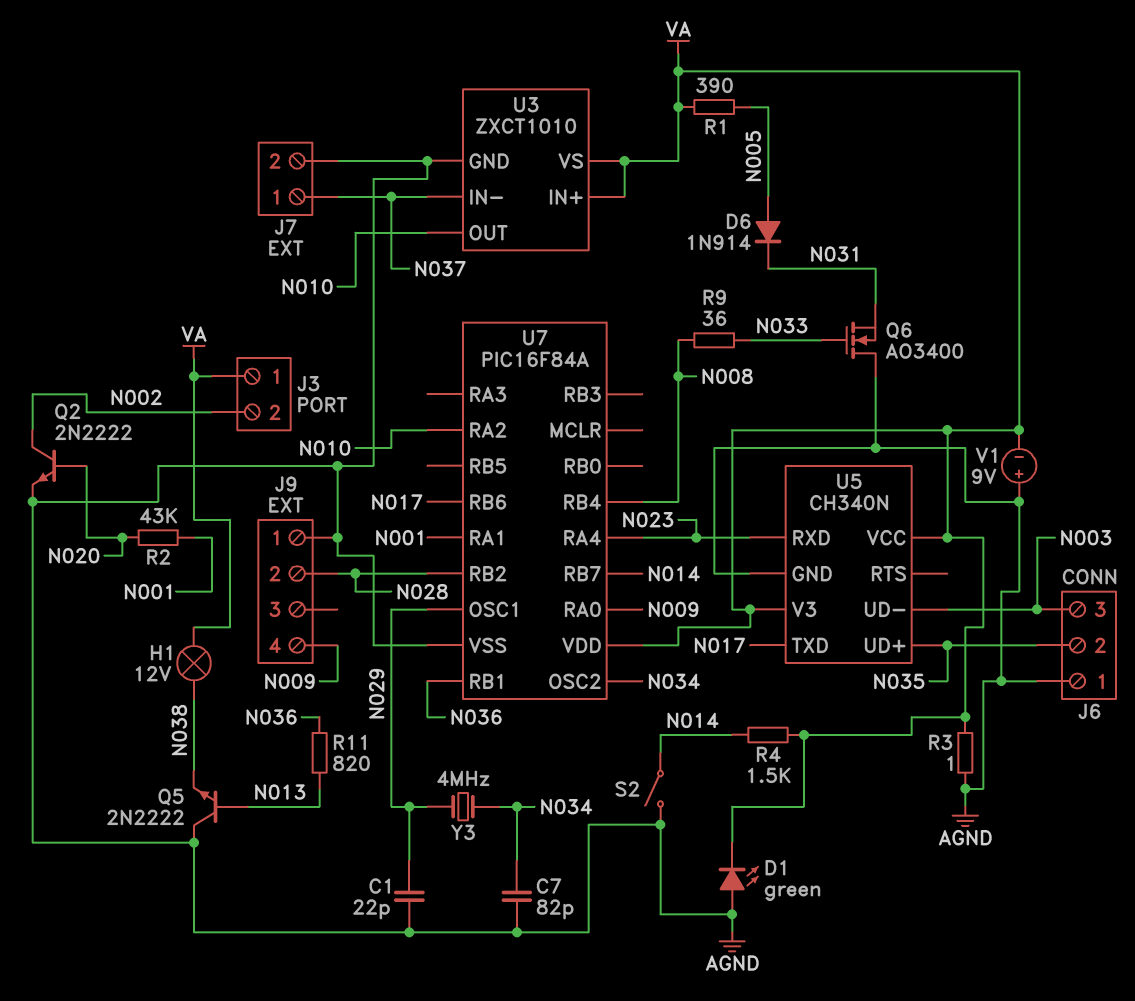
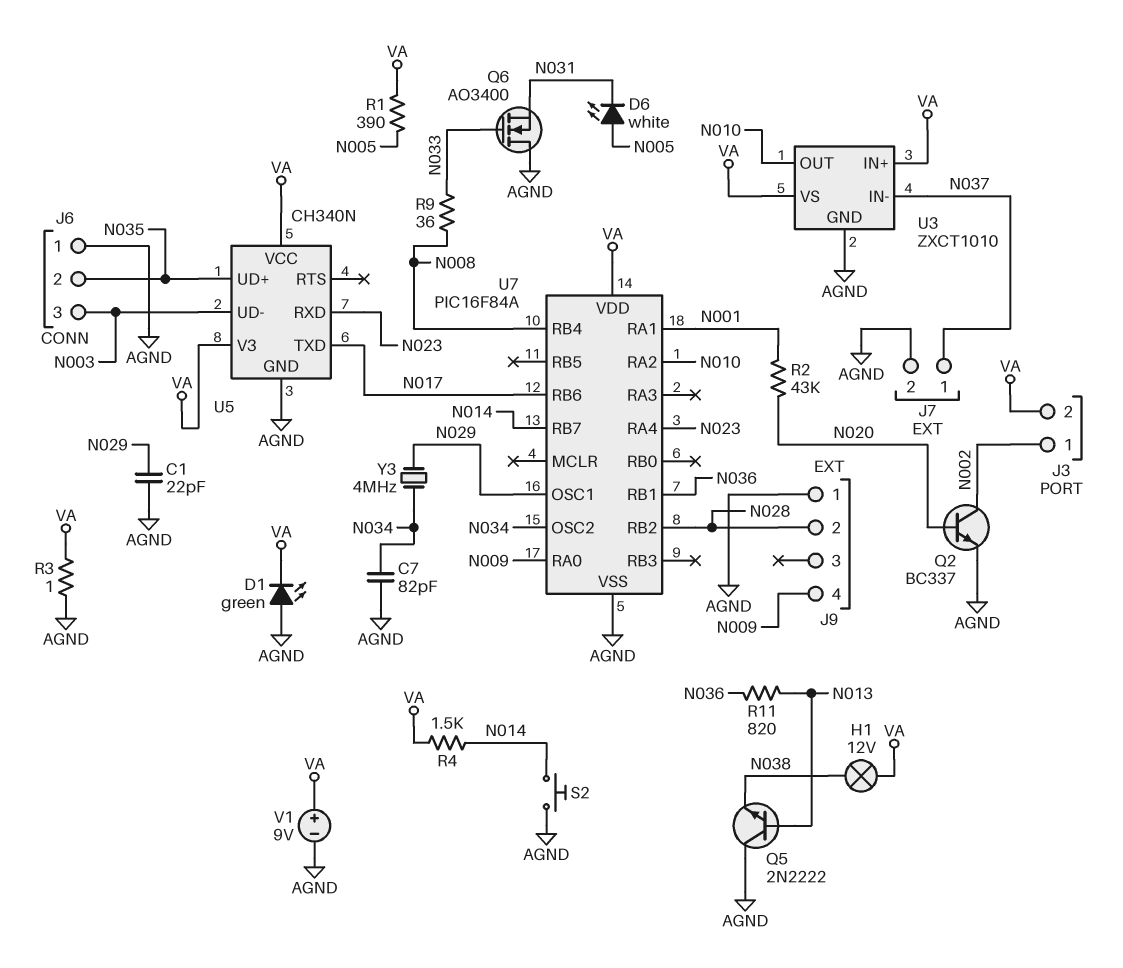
D6: diode 1N914 (A N005, K N031) -> LED white (A N005, K N031)
J3 pin 1: VA -> N002
J3 pin 2: N002 -> VA
Q2: NPN 2N2222 (B N020, C N002, E AGND) -> NPN BC337 (B N020, C N002, E AGND)
S2: switch (AGND, N014) -> button (AGND, N014)
V1: 9V (plus AGND, minus VA) -> 9V (plus VA, minus AGND)

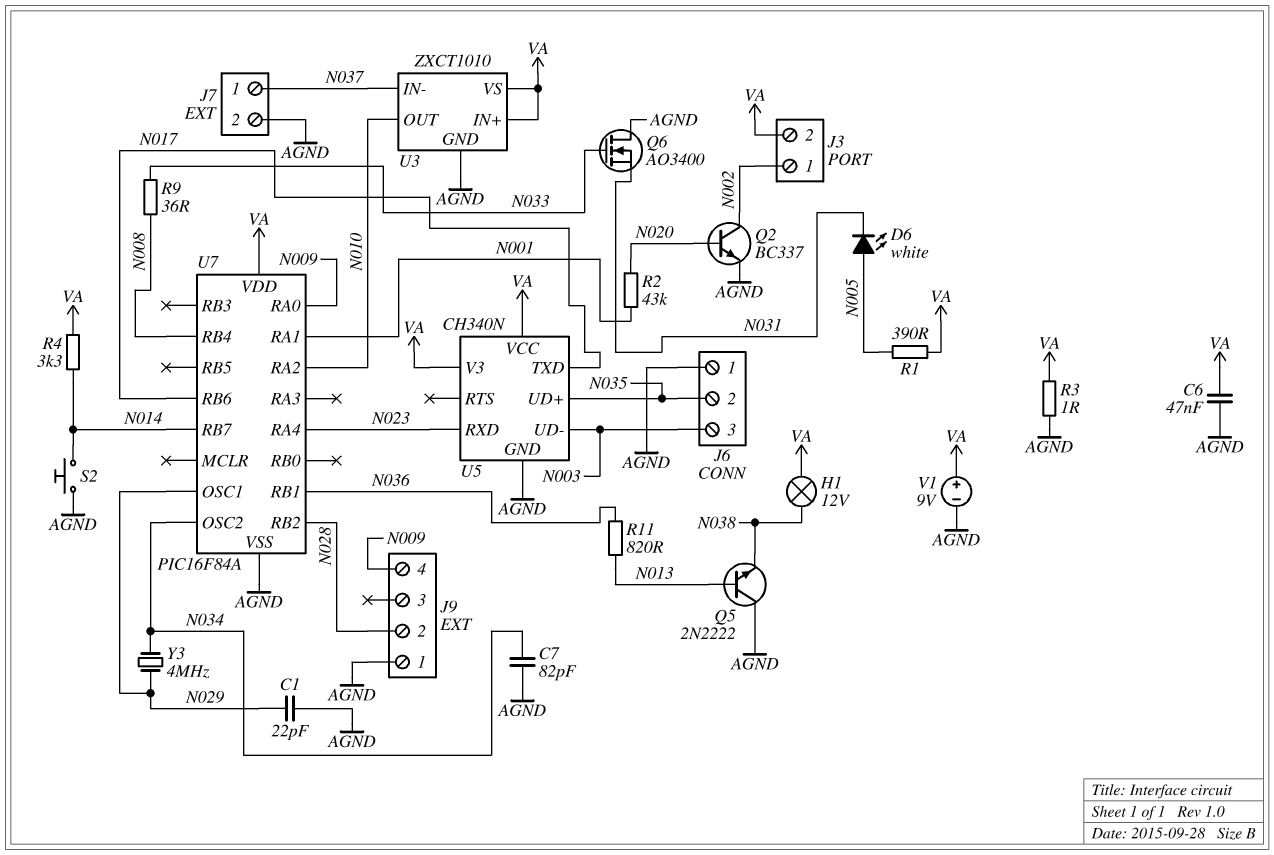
C6: none -> 47nF (AGND, VA)
D1: LED green (A AGND, K VA) -> none
R4: 1.5k (N014, VA) -> 3.3k (N014, VA)

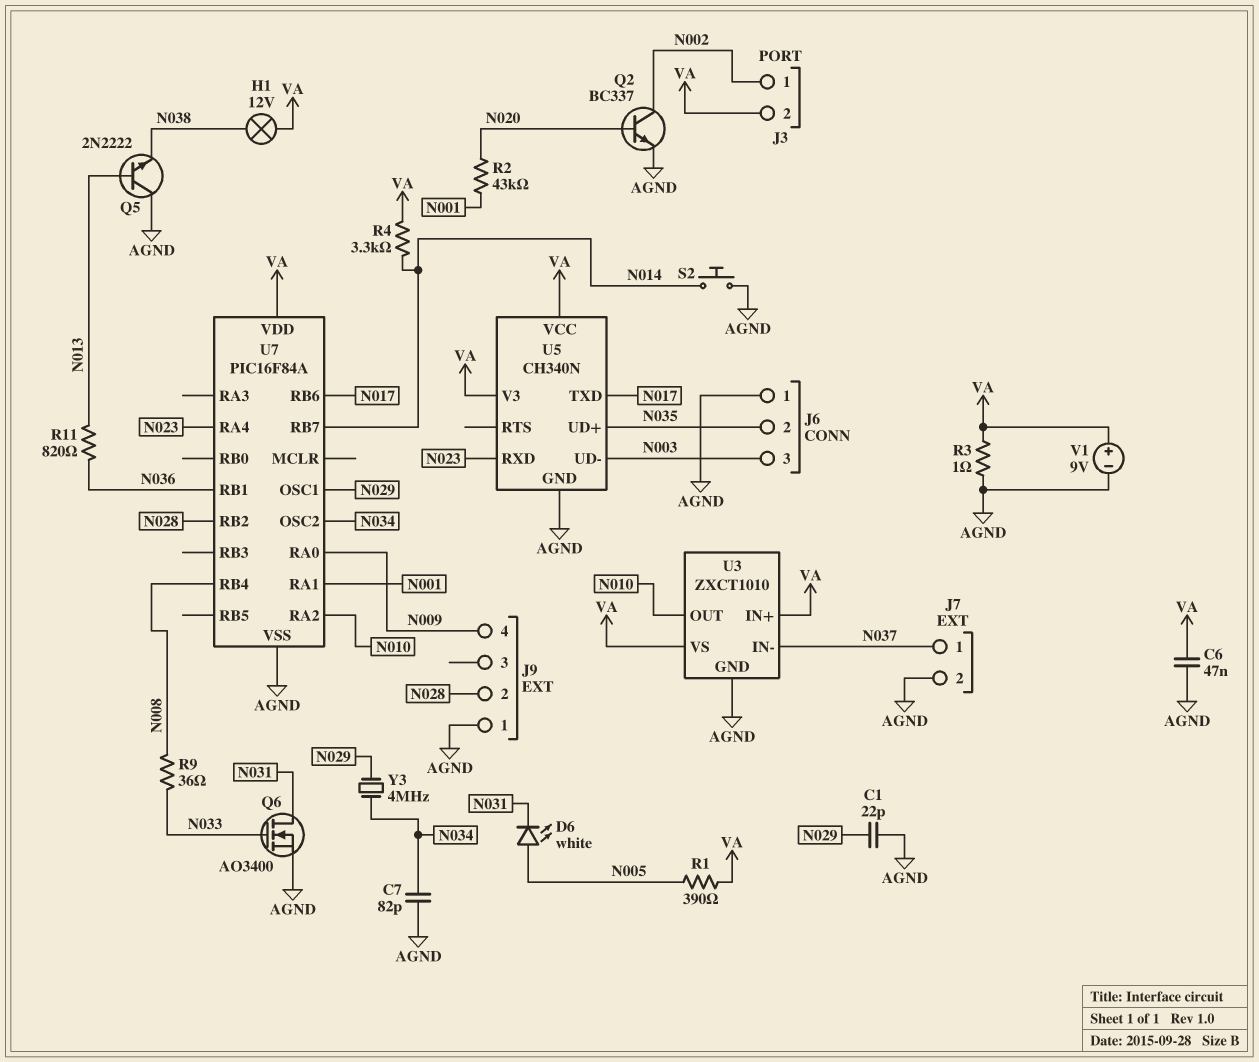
Q6: NMOS AO3400 (G N033, D AGND, S N031) -> NMOS AO3400 (G N033, D N031, S AGND)

